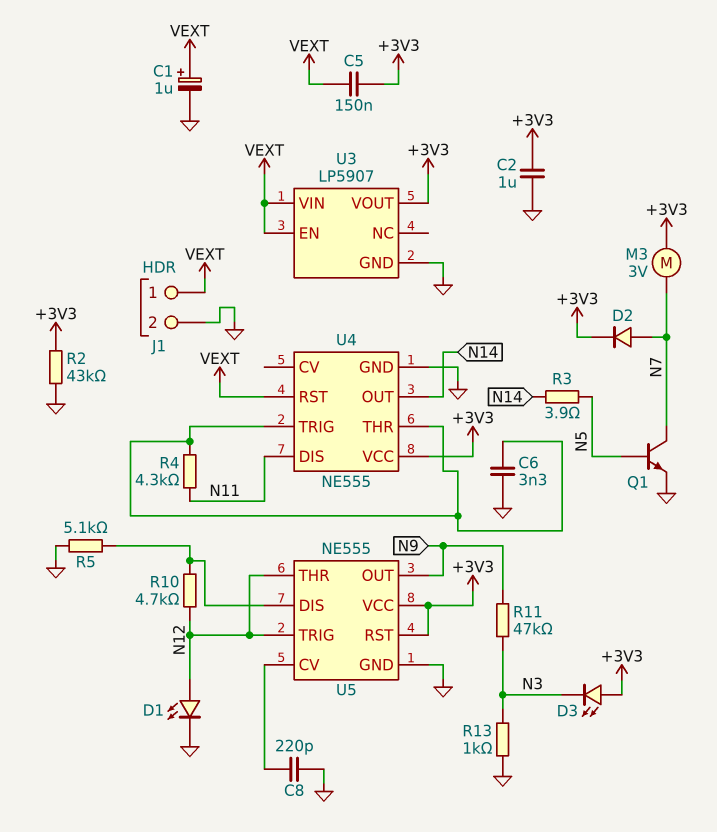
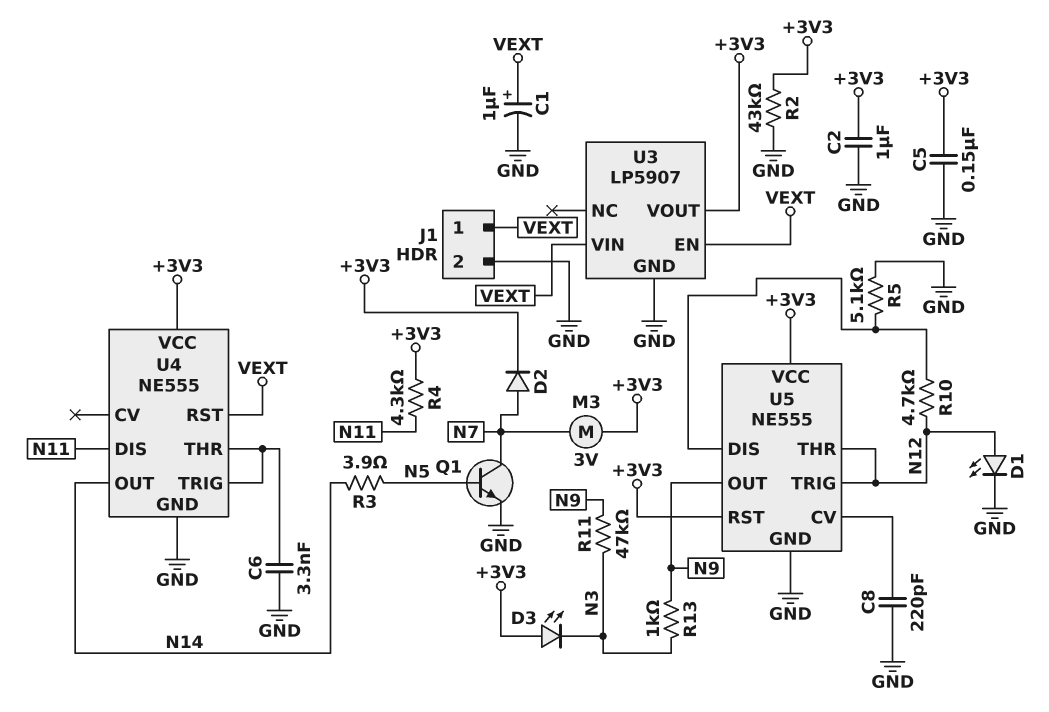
C5: 150nF (+3V3, VEXT) -> 150nF (+3V3, GND)
R4: 4.3k (N11, U4/THR) -> 4.3k (+3V3, N11)
R13: 1k (GND, N3) -> 1k (N3, N9)

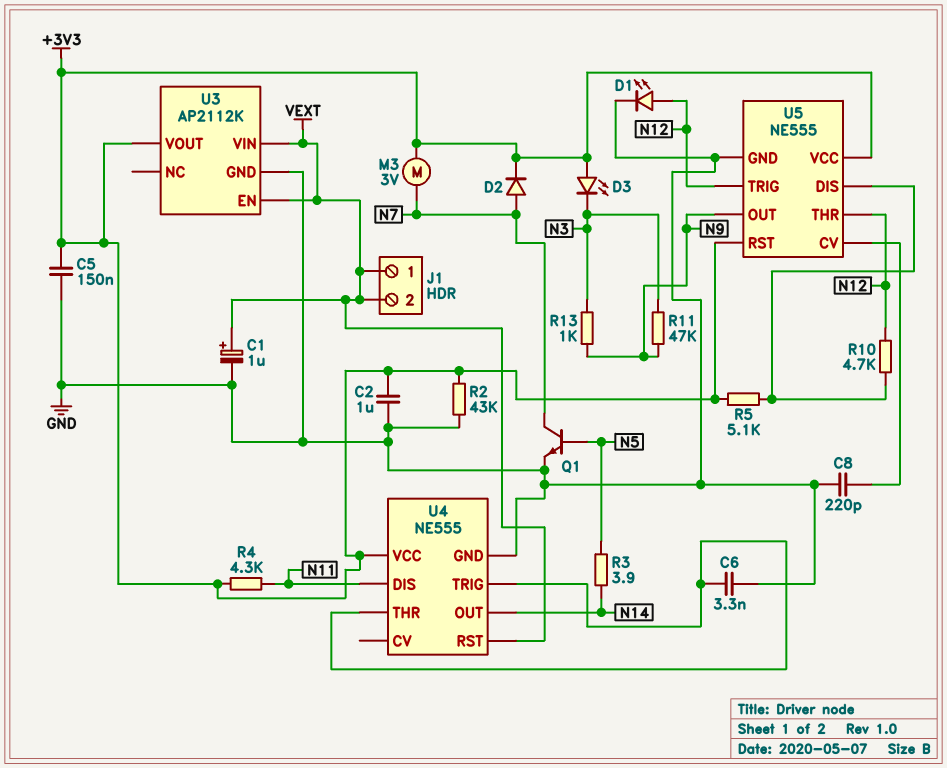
J1 pin 2: GND -> VEXT
R5: 5.1k (GND, U5/DIS) -> 5.1k (+3V3, U5/DIS)
U3: LP5907 -> AP2112K

